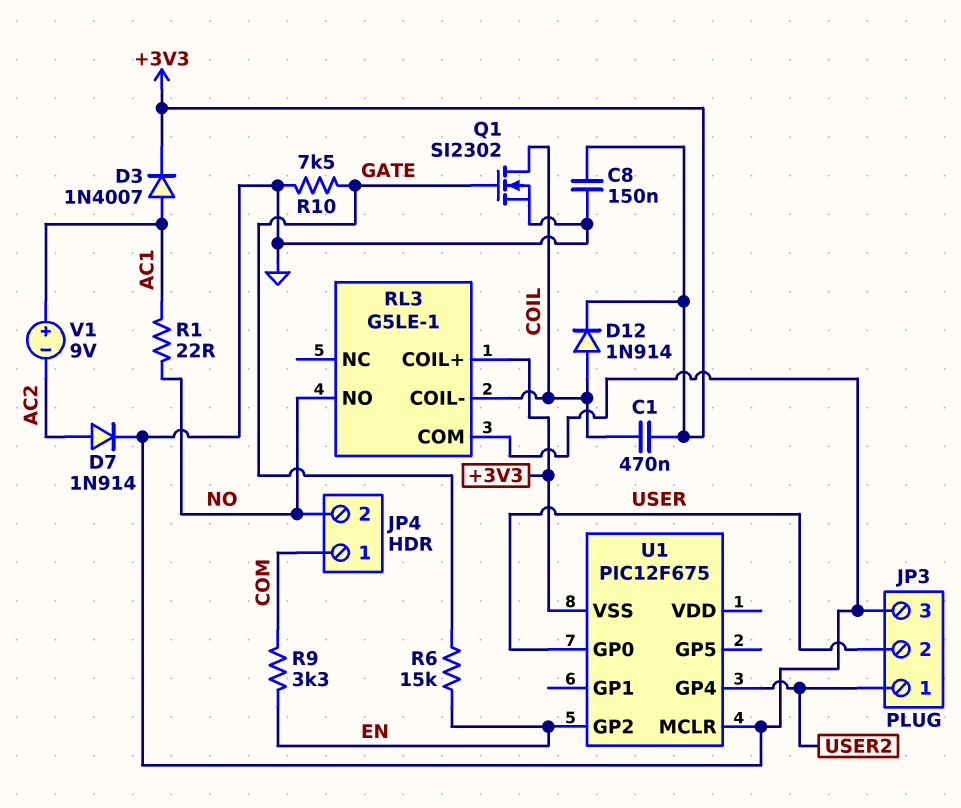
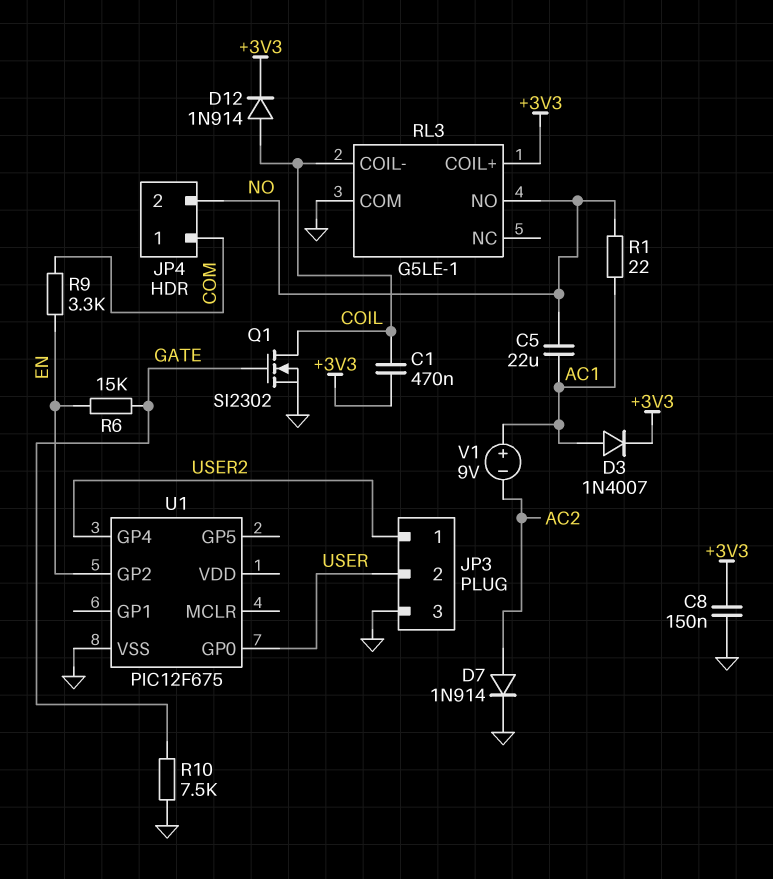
C5: none -> 22uF (AC1, NO)
U1 pin MCLR: GND -> none
U1 pin VSS: +3V3 -> GND

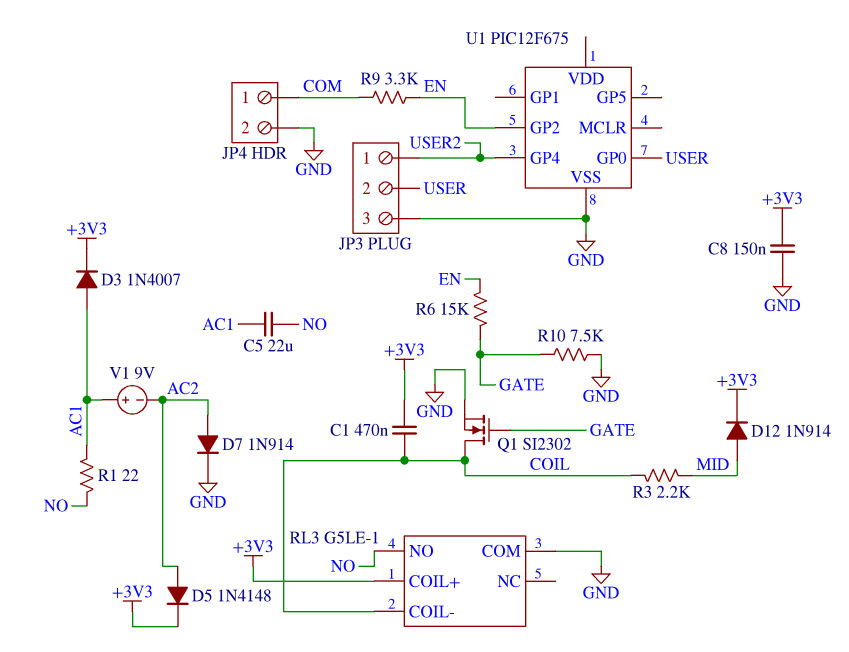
D5: none -> diode 1N4148 (A AC2, K +3V3)
D12: diode 1N914 (A COIL, K +3V3) -> diode 1N914 (A MID, K +3V3)
JP4 pin 2: NO -> GND
R3: none -> 2.2k (COIL, MID)

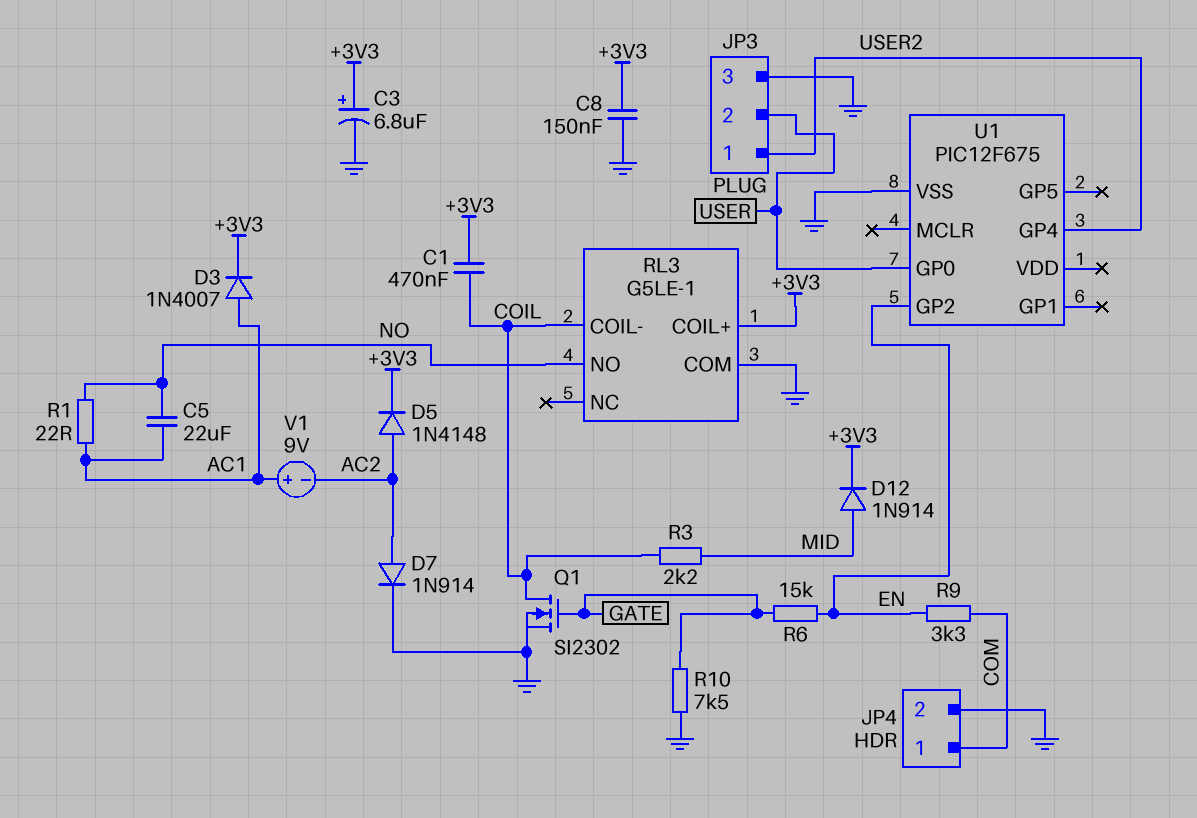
C3: none -> 6.8uF (plus +3V3, minus GND)

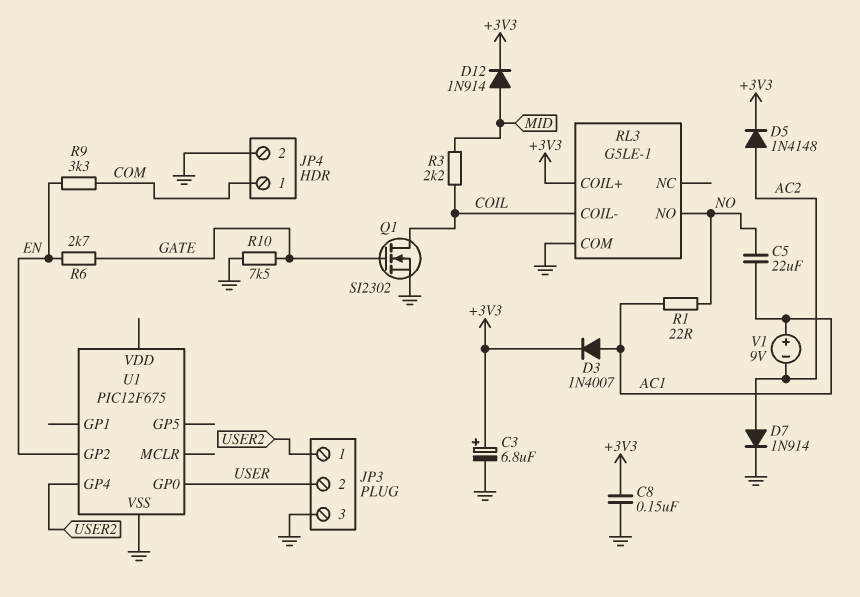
C1: 470nF (+3V3, COIL) -> none
R6: 15k (EN, GATE) -> 2.7k (EN, GATE)

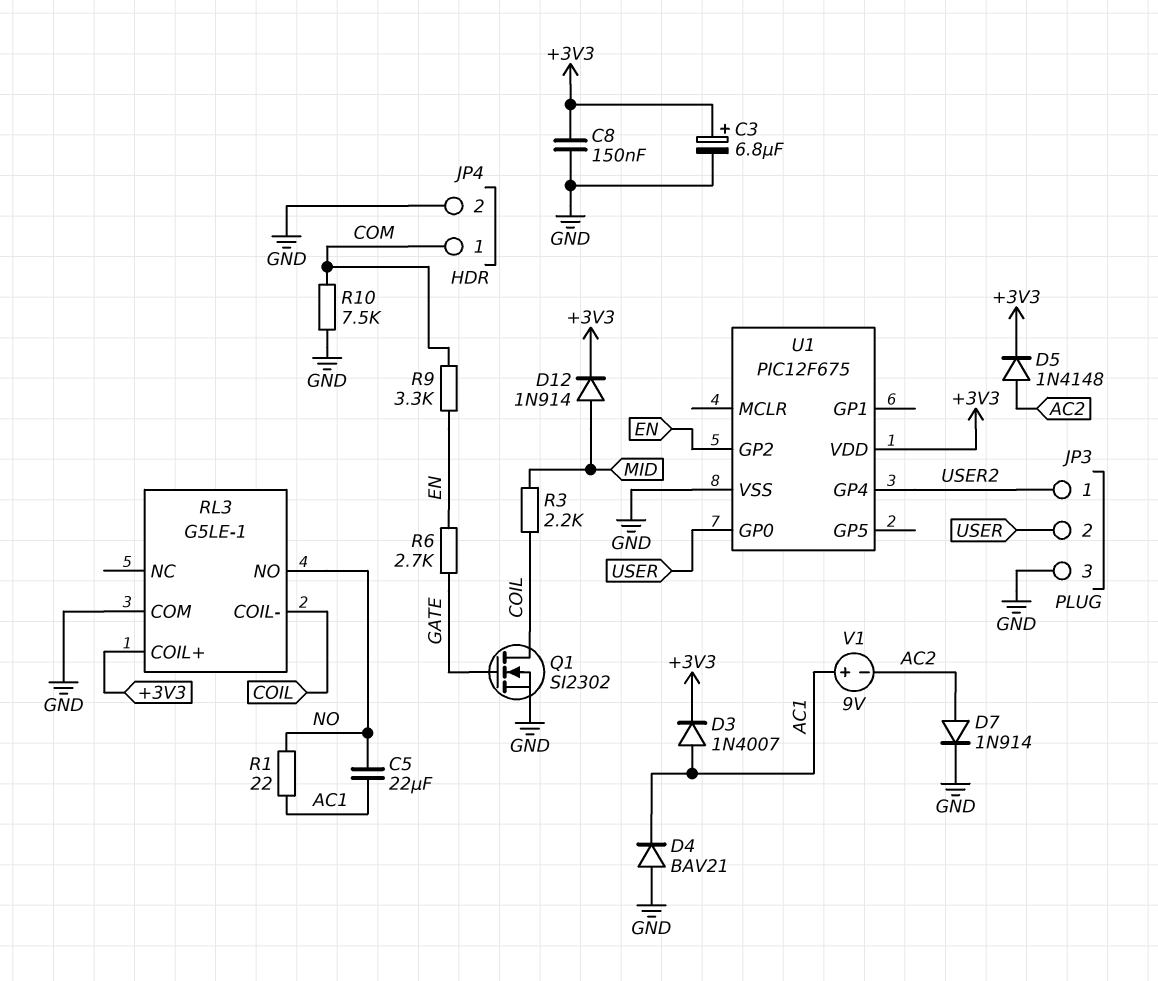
D4: none -> diode BAV21 (A GND, K AC1)
R10: 7.5k (GATE, GND) -> 7.5k (COM, GND)
U1 pin VDD: none -> +3V3

